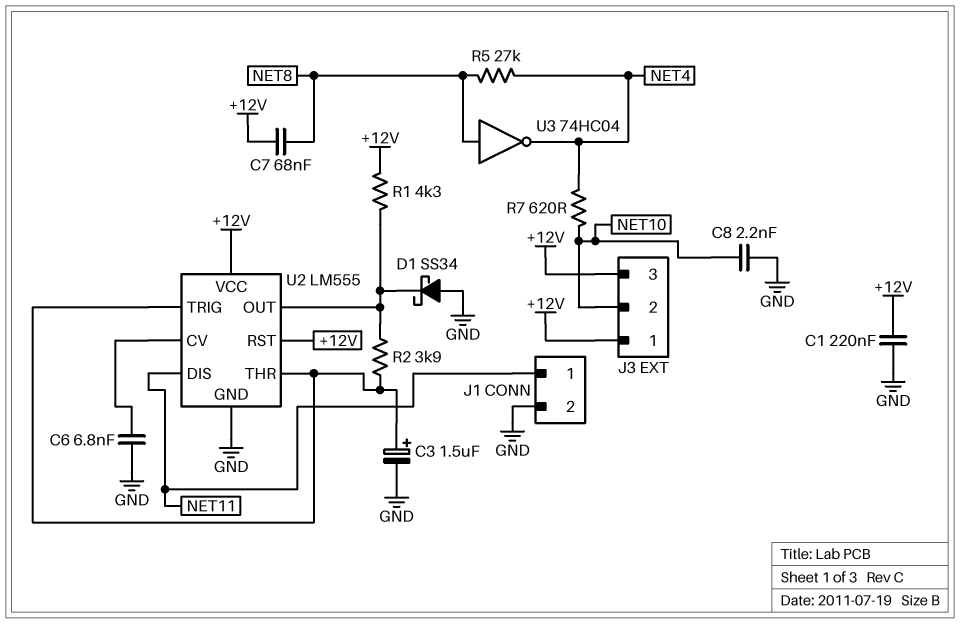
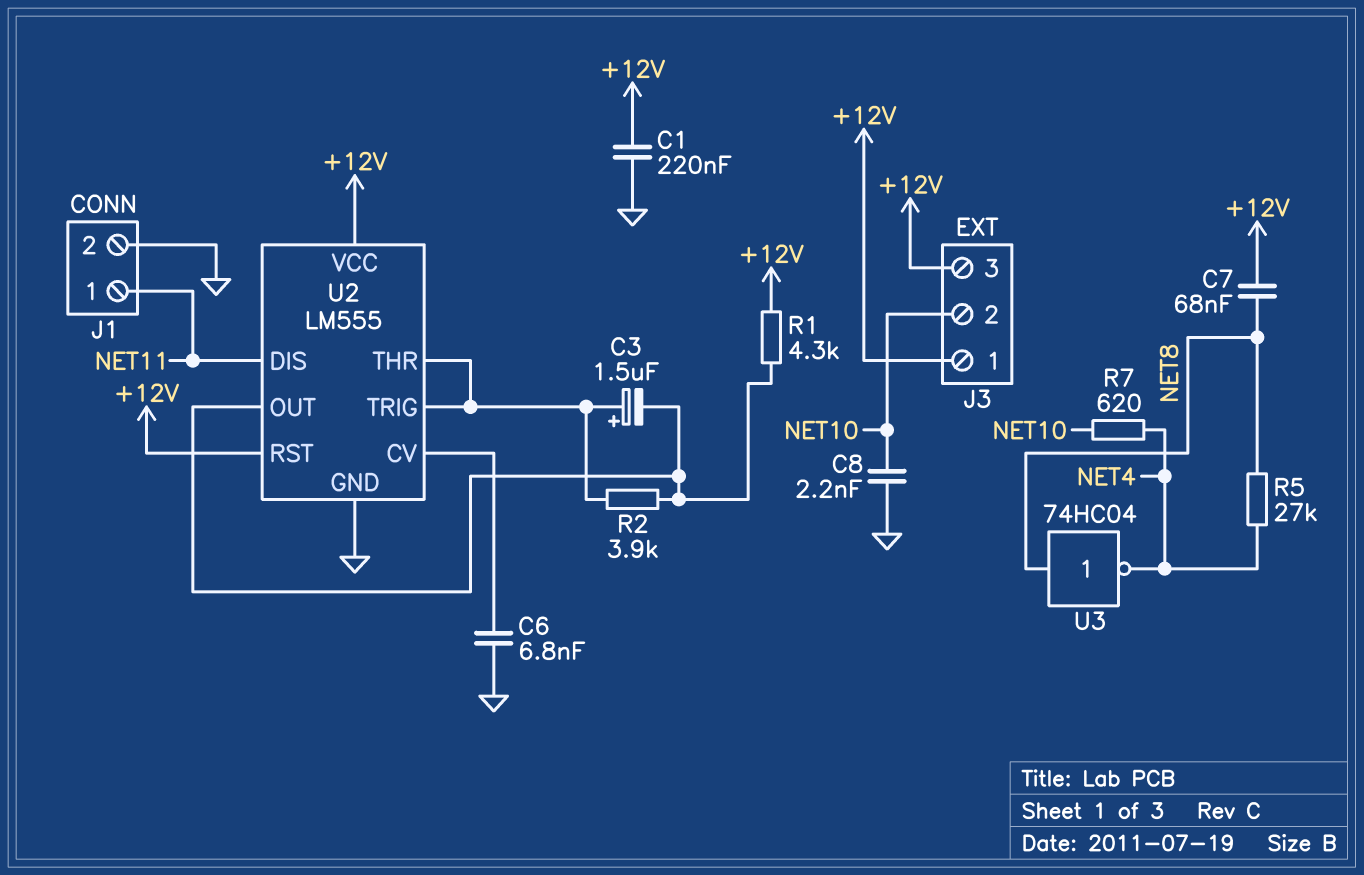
C3: 1.5uF (plus U2/THR, minus GND) -> 1.5uF (plus U2/THR, minus U2/OUT)
D1: schottky SS34 (A GND, K U2/OUT) -> none

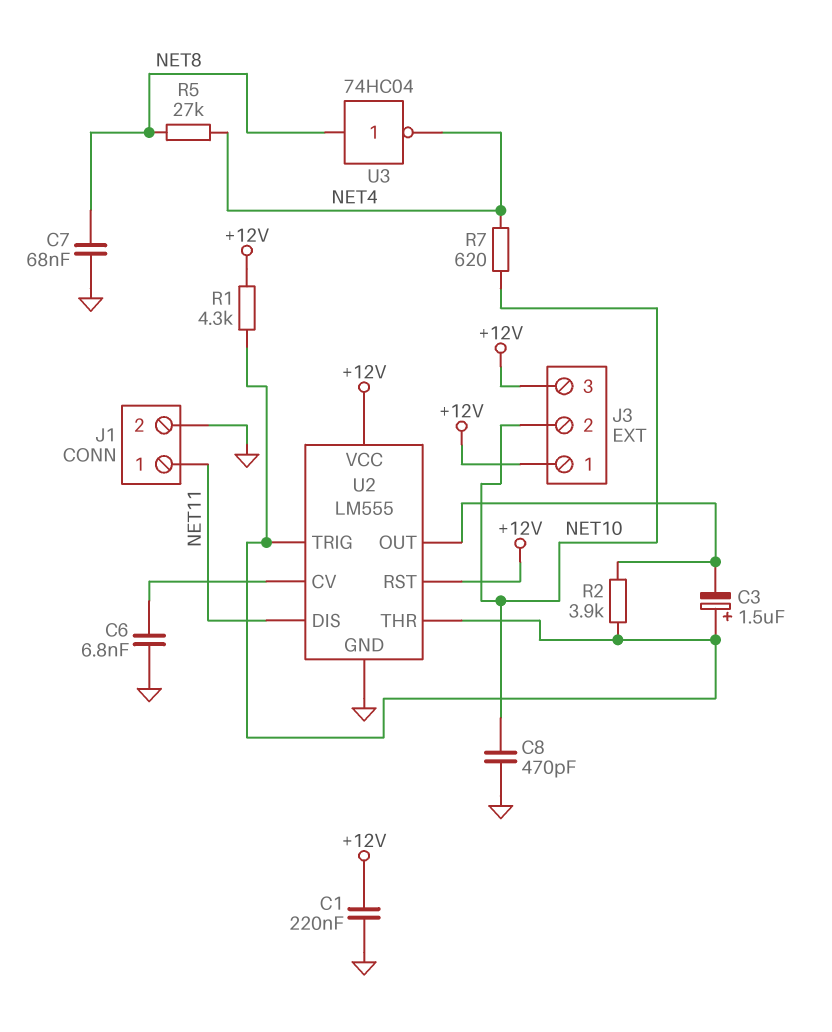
C7: 68nF (+12V, NET8) -> 68nF (GND, NET8)
C8: 2.2nF (GND, NET10) -> 470pF (GND, NET10)
R1: 4.3k (+12V, U2/OUT) -> 4.3k (+12V, U2/THR)

